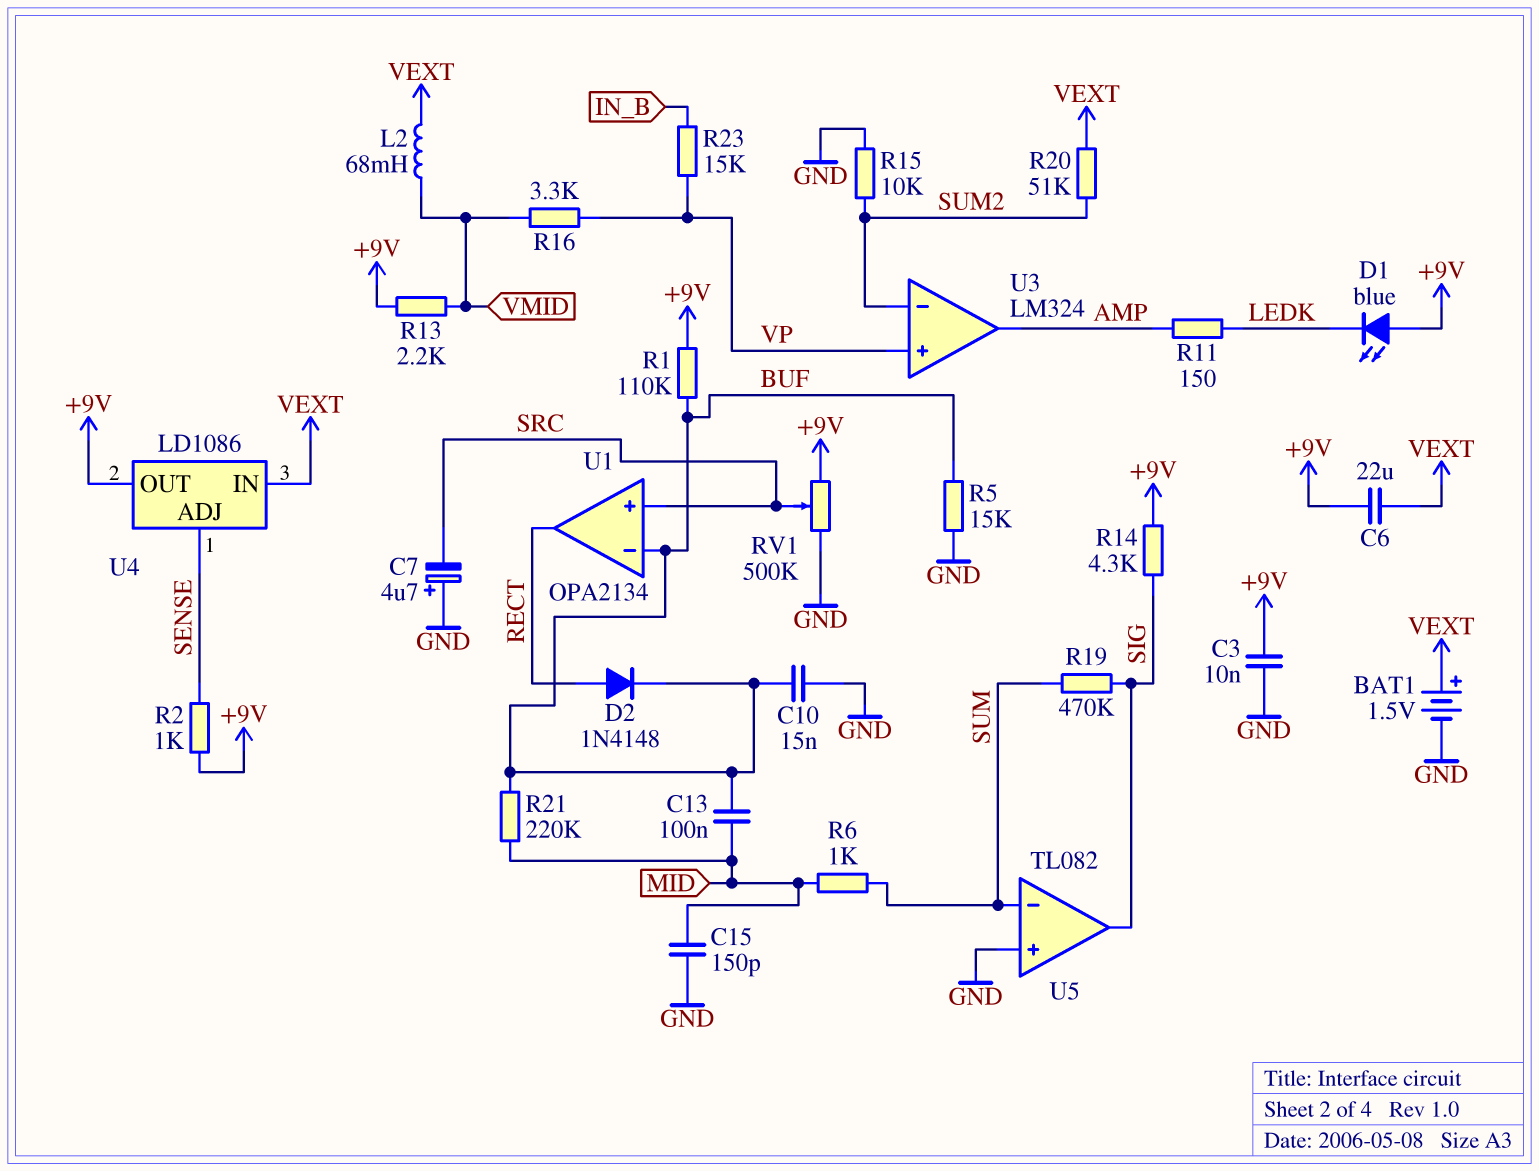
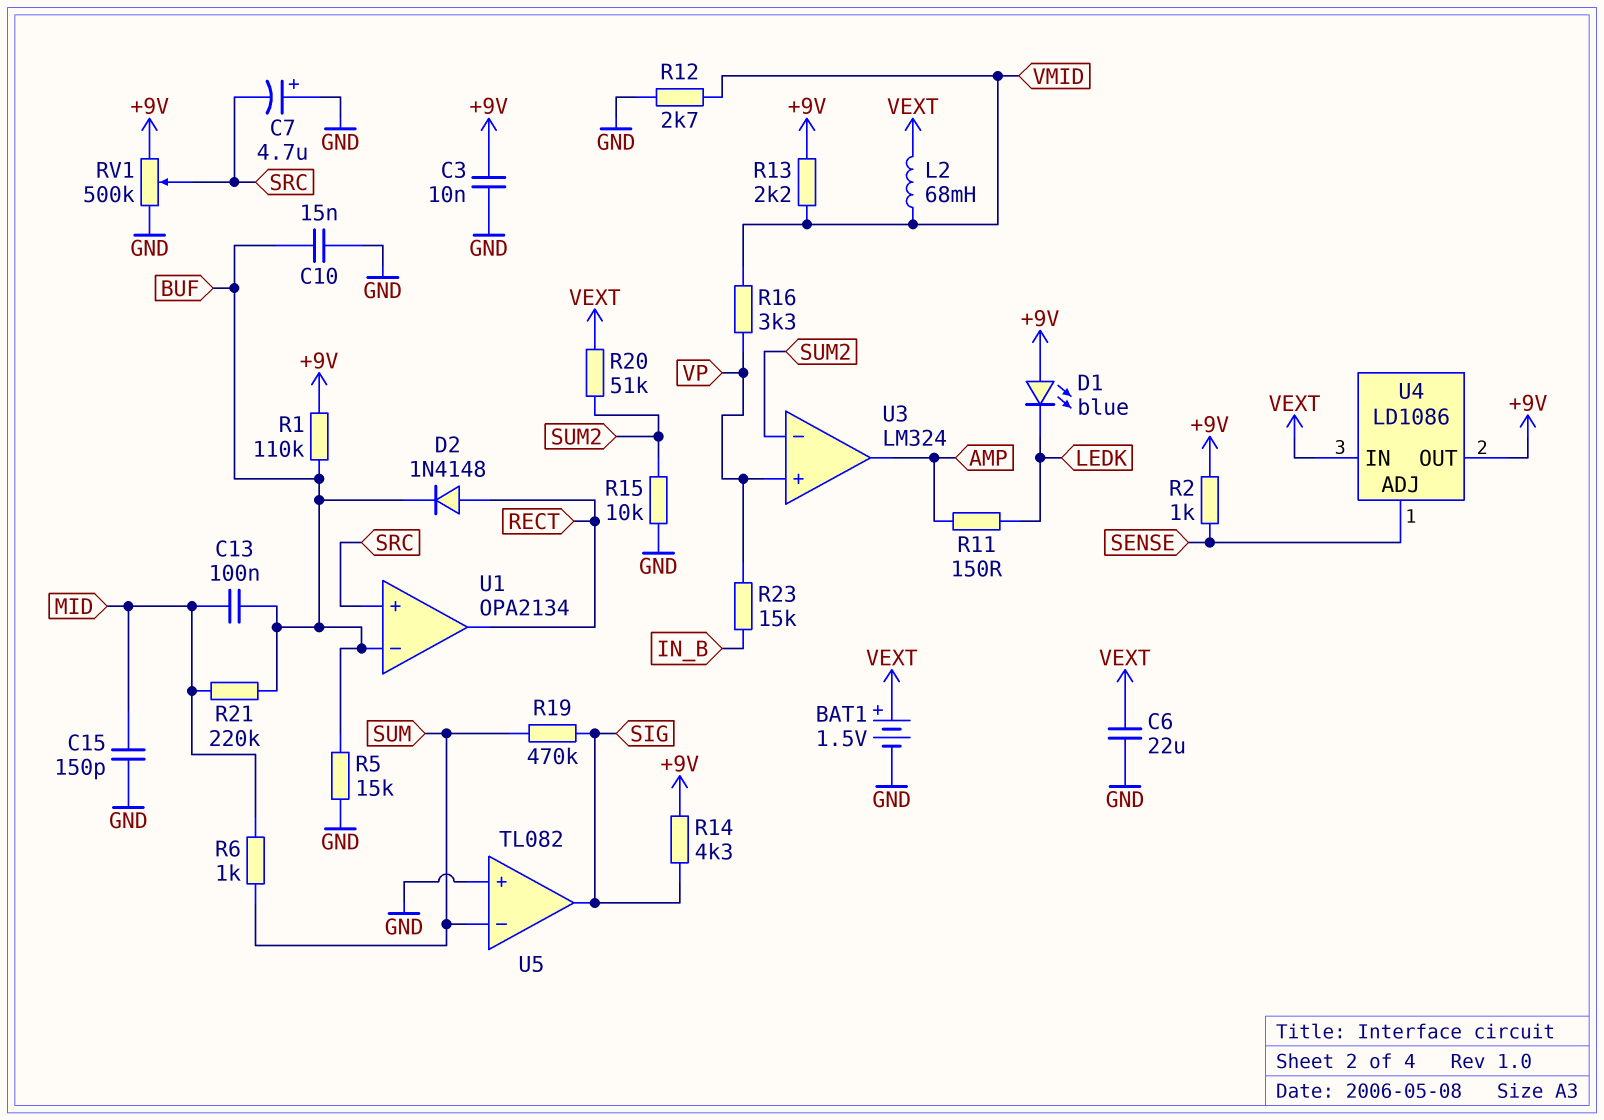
C6: 22uF (+9V, VEXT) -> 22uF (GND, VEXT)
R12: none -> 2.7k (GND, VMID)

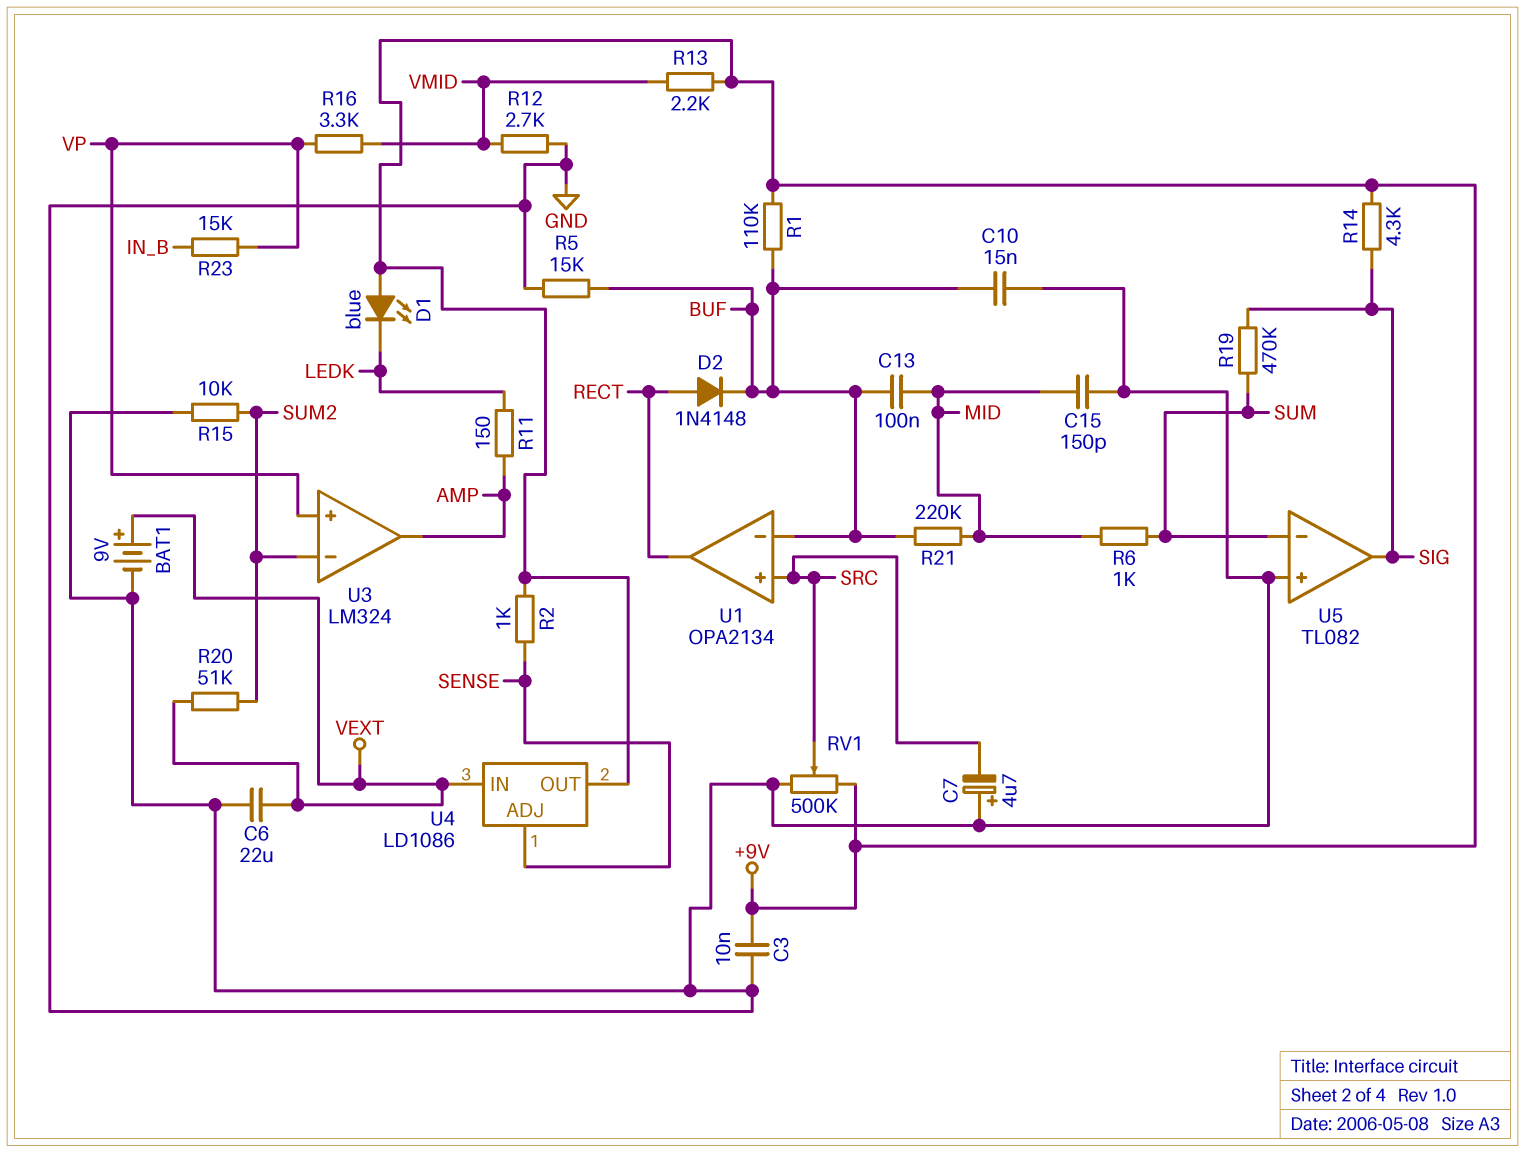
BAT1: 1.5V (plus VEXT, minus GND) -> 9V (plus VEXT, minus GND)
L2: 68mH (VEXT, VMID) -> none

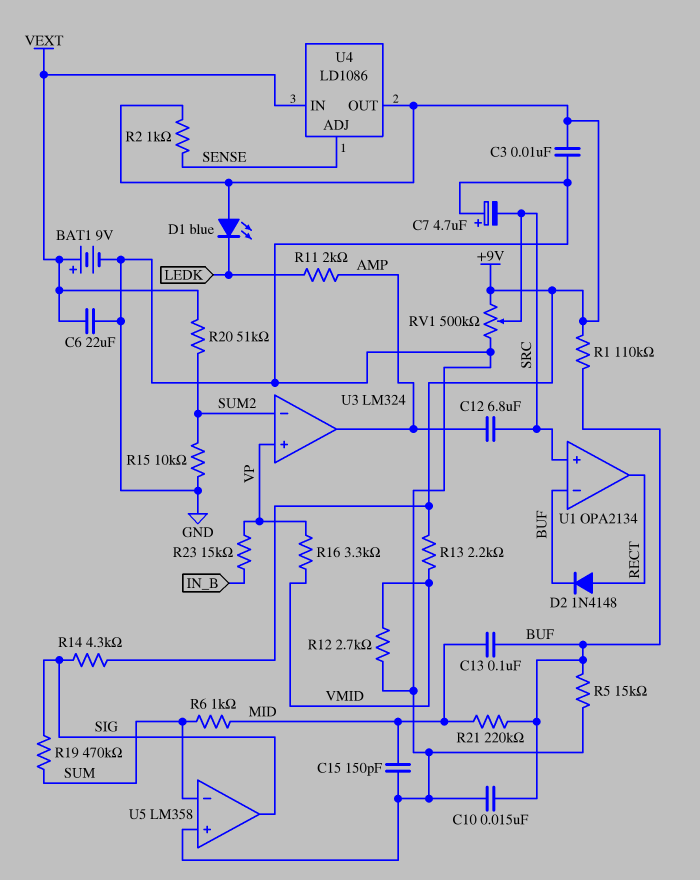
C12: none -> 6.8uF (AMP, SRC)
R11: 150 (AMP, LEDK) -> 2k (AMP, LEDK)
U5: TL082 -> LM358

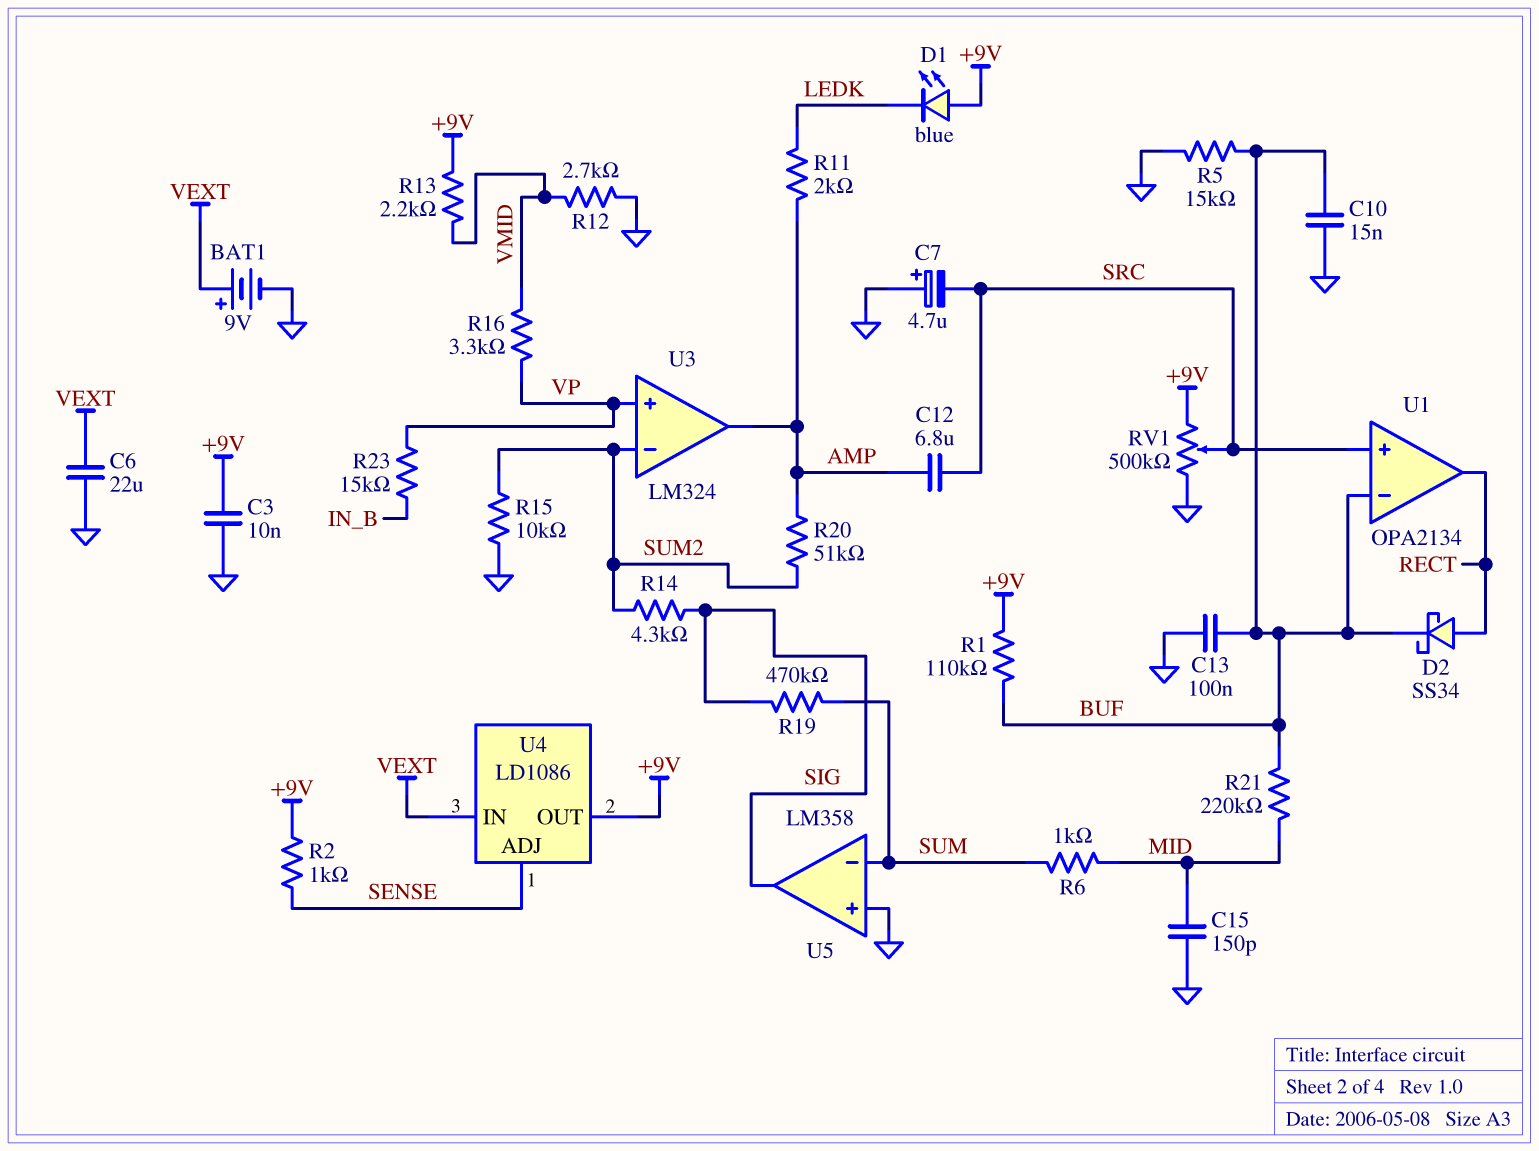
C13: 100nF (BUF, MID) -> 100nF (BUF, GND)
D2: diode 1N4148 (A RECT, K BUF) -> schottky SS34 (A RECT, K BUF)
R14: 4.3k (+9V, SIG) -> 4.3k (SIG, SUM2)
R20: 51k (SUM2, VEXT) -> 51k (AMP, SUM2)

